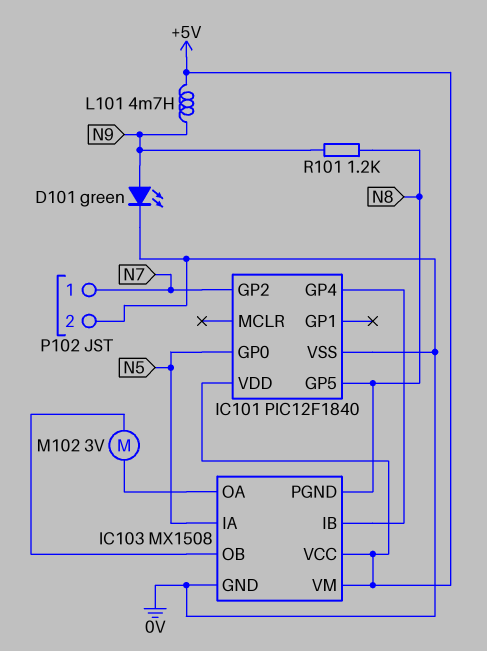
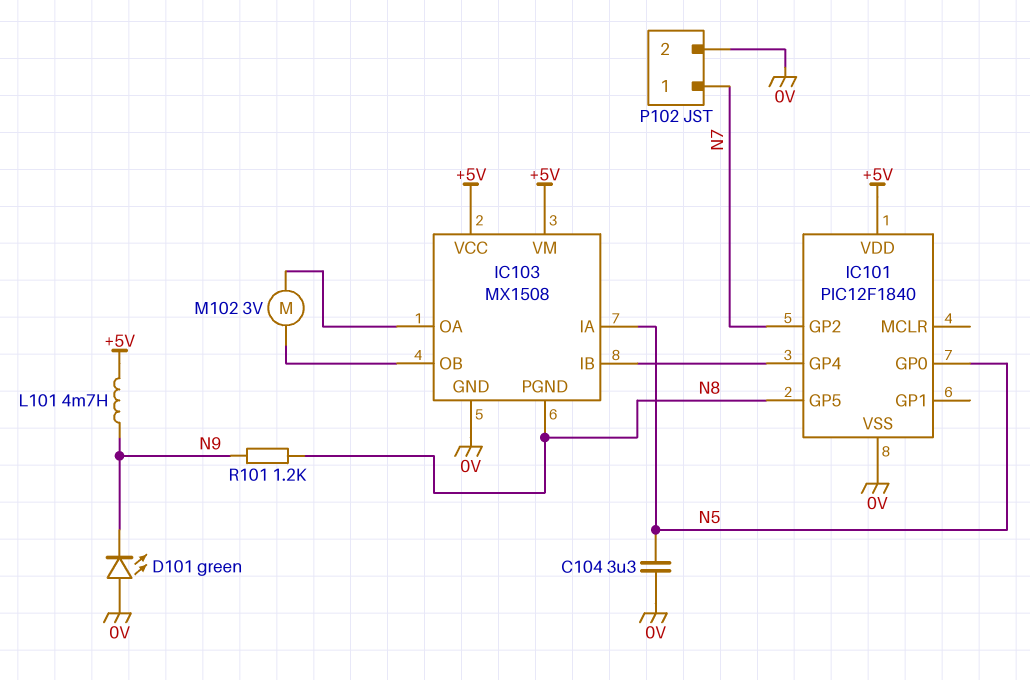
C104: none -> 3.3uF (0V, N5)
D101: LED green (A N9, K 0V) -> LED green (A 0V, K N9)

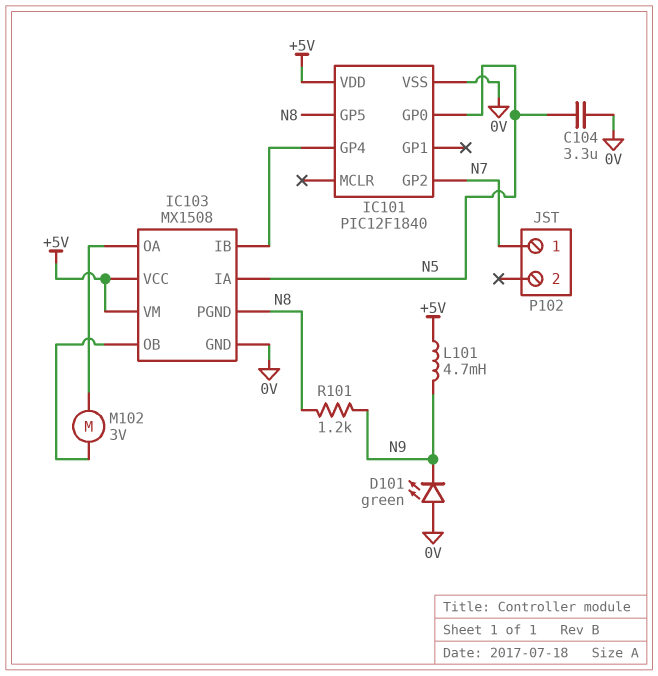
P102 pin 2: 0V -> none

